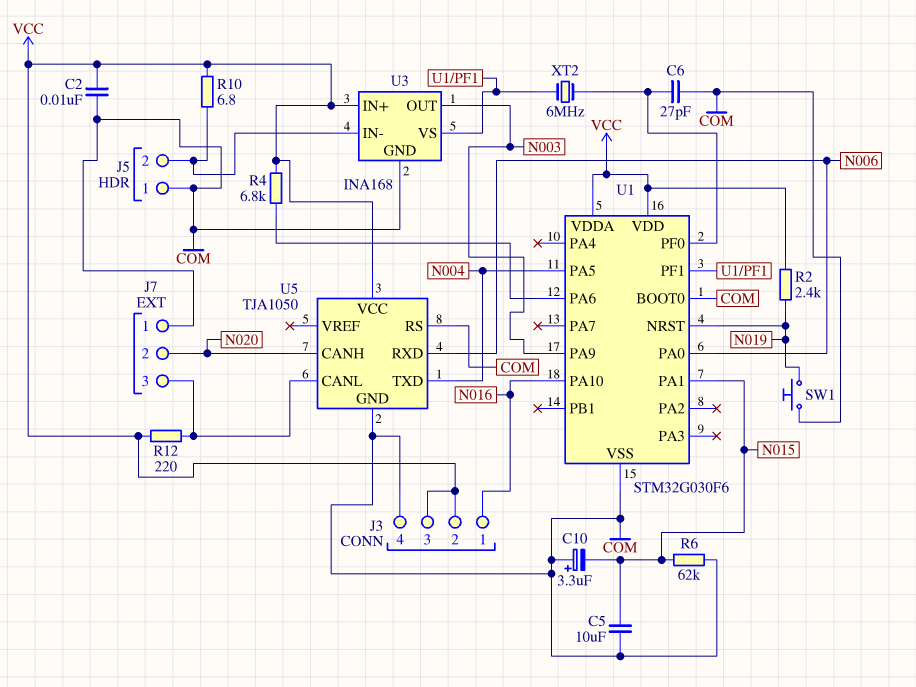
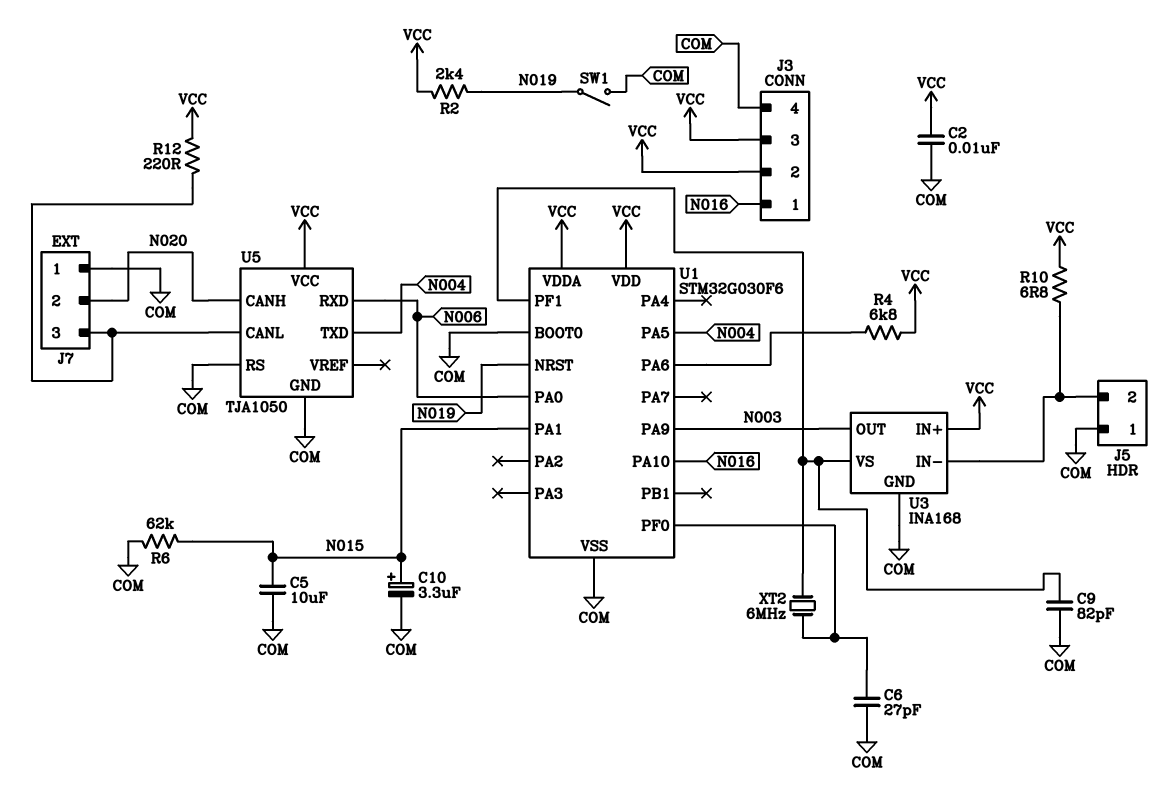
C9: none -> 82pF (COM, U1/PF1)
C10: 3.3uF (plus COM, minus N015) -> 3.3uF (plus N015, minus COM)
SW1: button (COM, N019) -> switch (COM, N019)

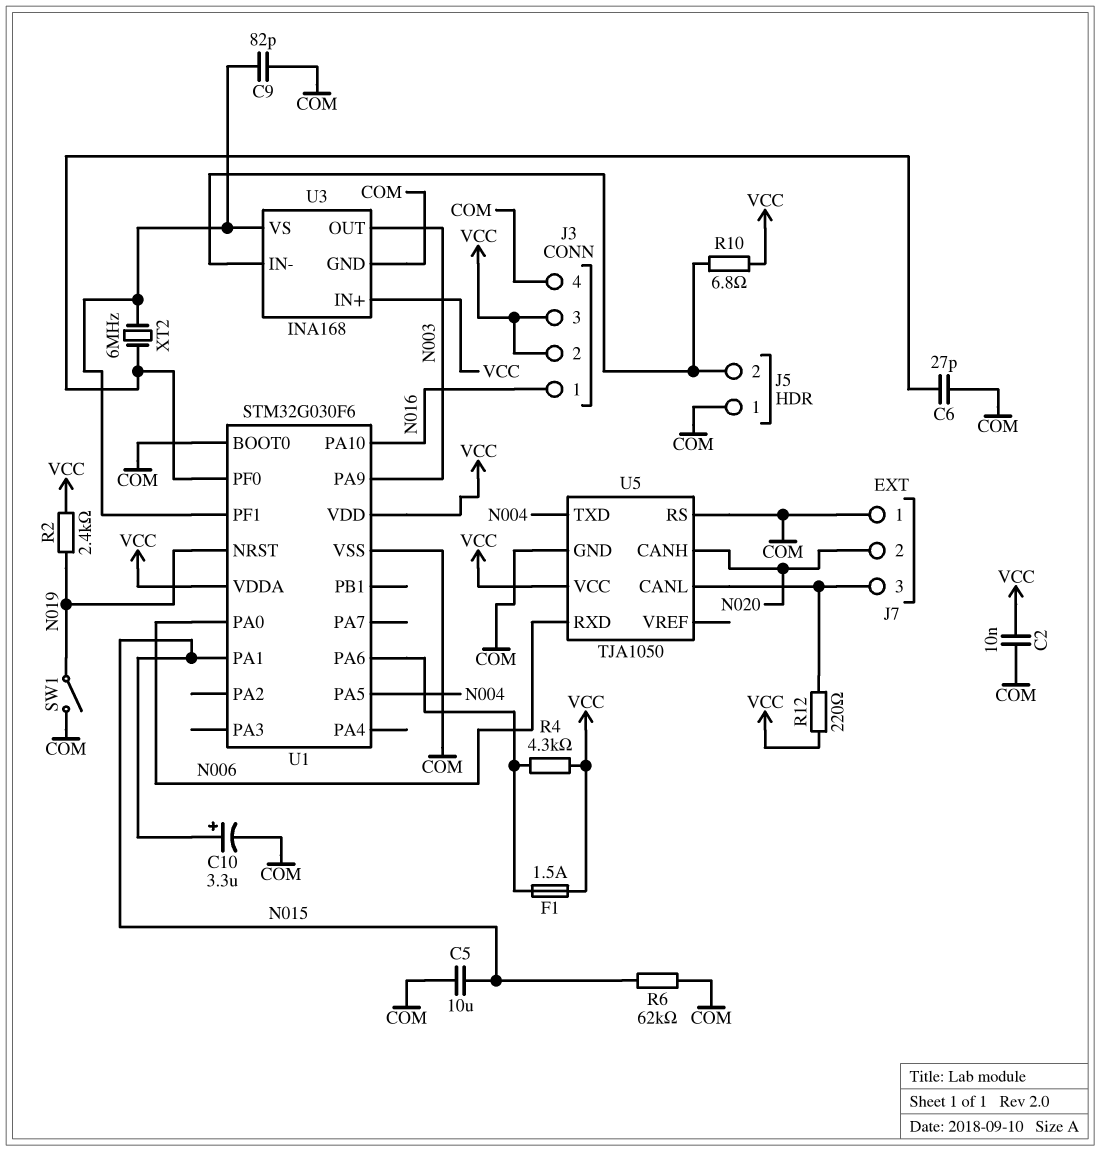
F1: none -> 1.5A (U1/PA6, VCC)
R4: 6.8k (U1/PA6, VCC) -> 4.3k (U1/PA6, VCC)

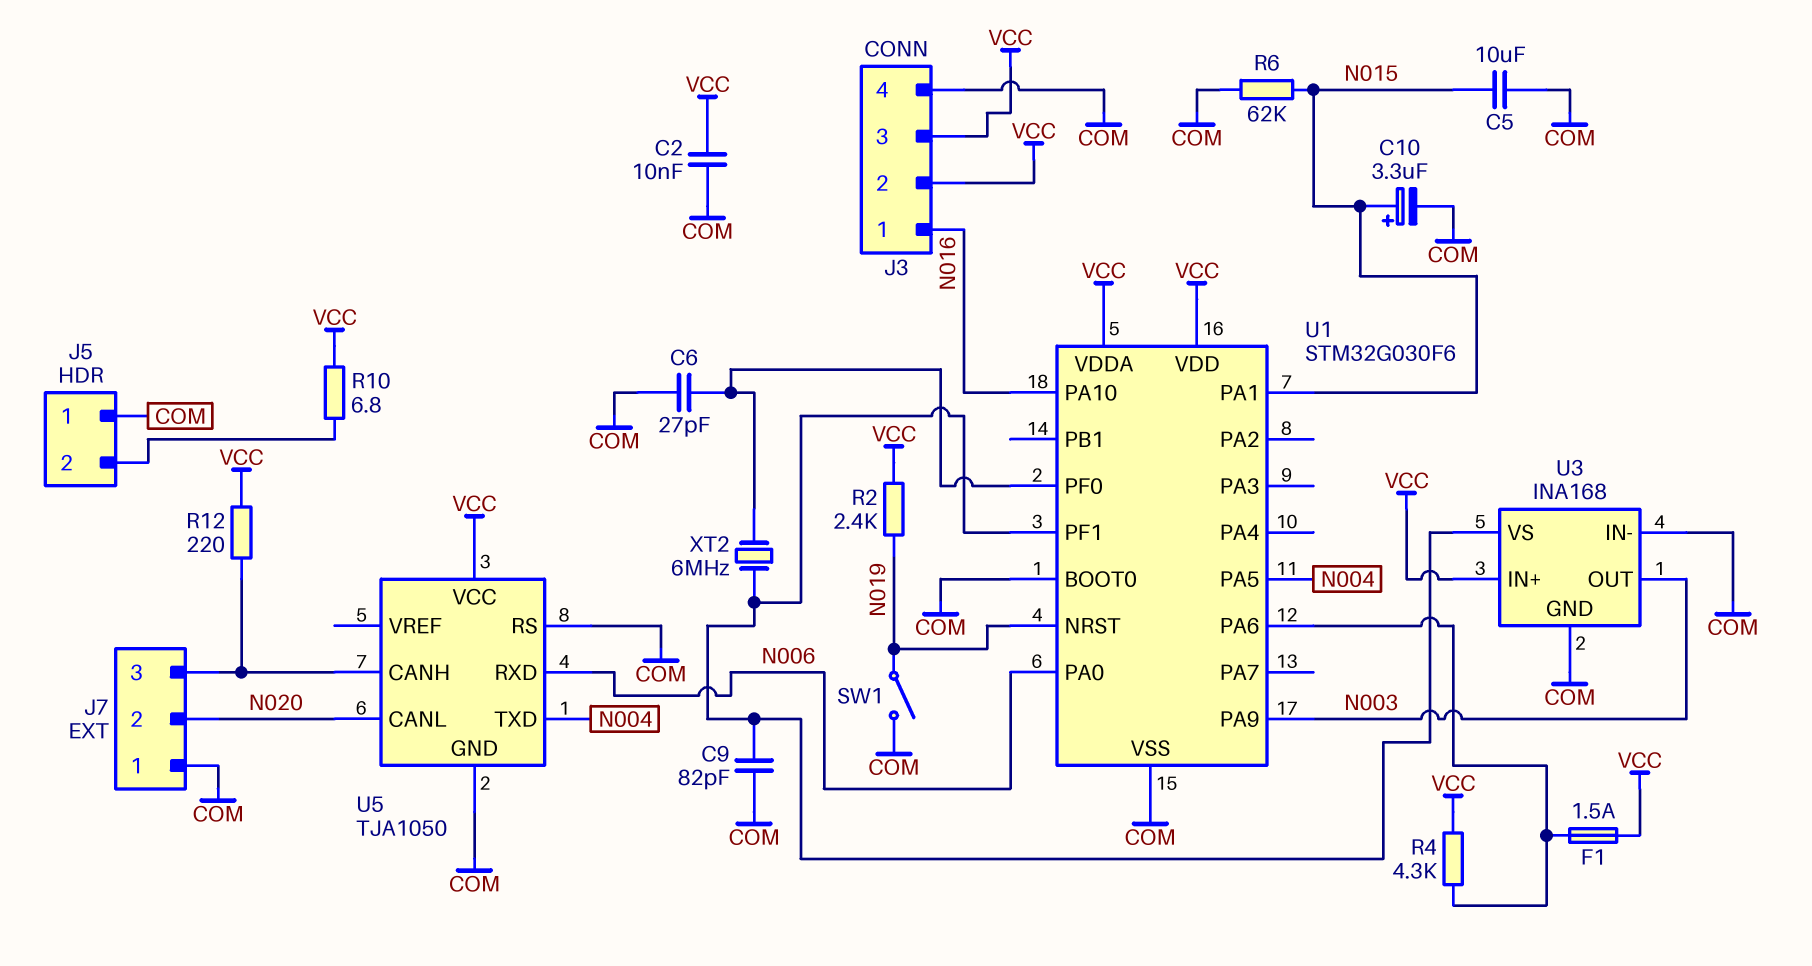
U3 pin IN-: J5/2 -> COM
U5 pin CANH: N020 -> J7/3
U5 pin CANL: J7/3 -> N020

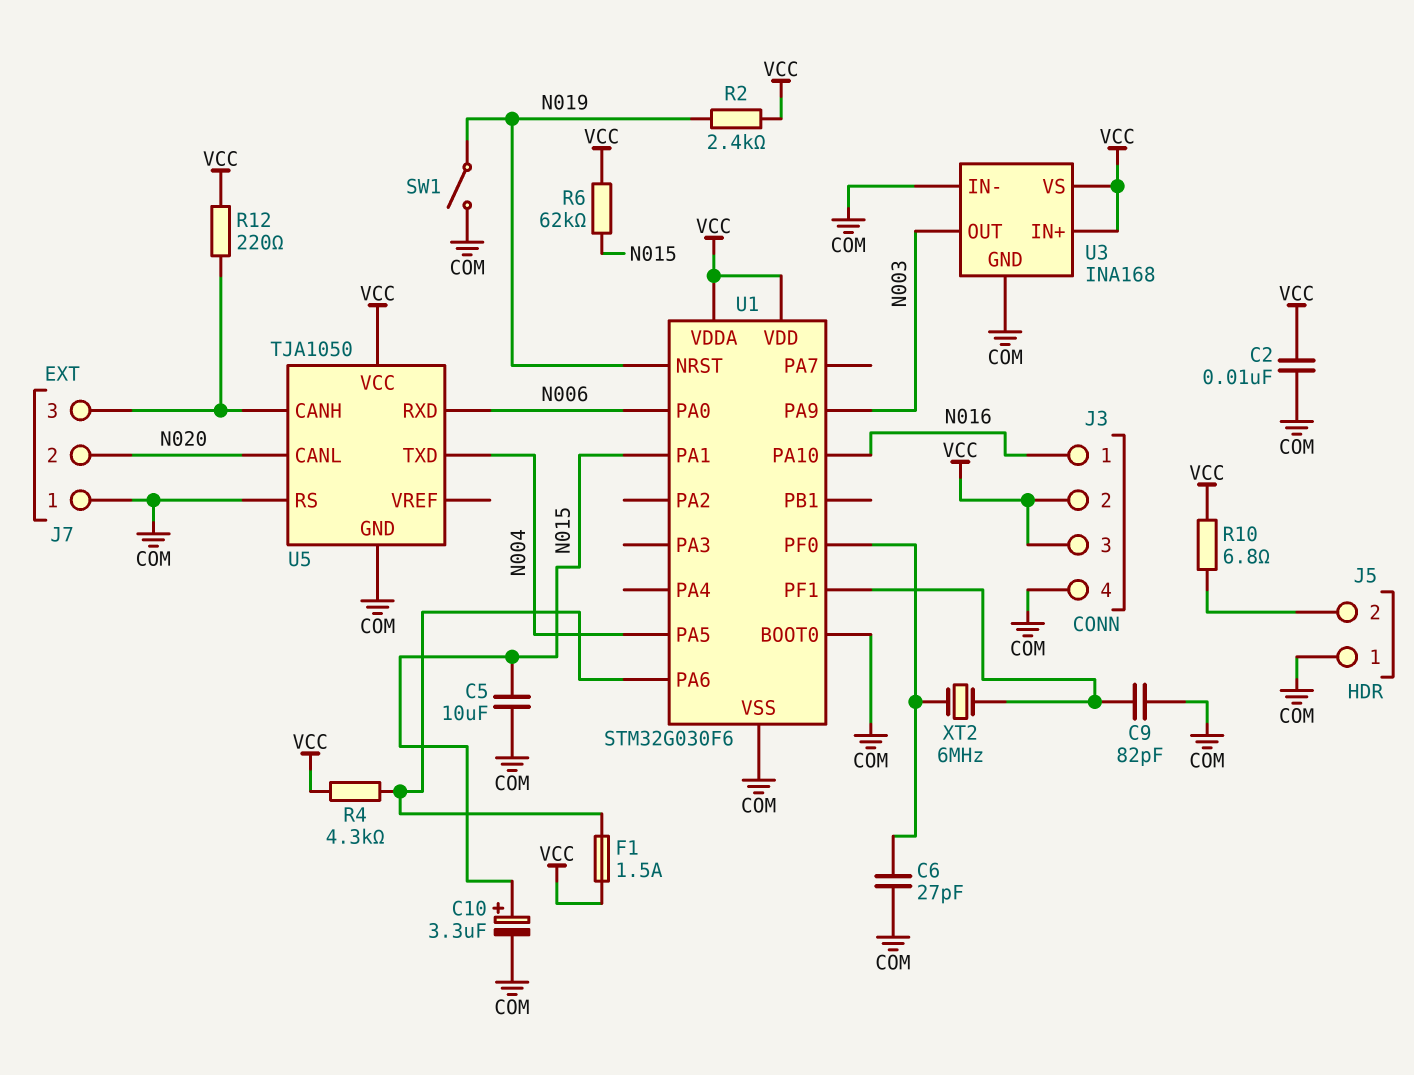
R6: 62k (COM, N015) -> 62k (N015, VCC)
U3 pin VS: U1/PF1 -> VCC

